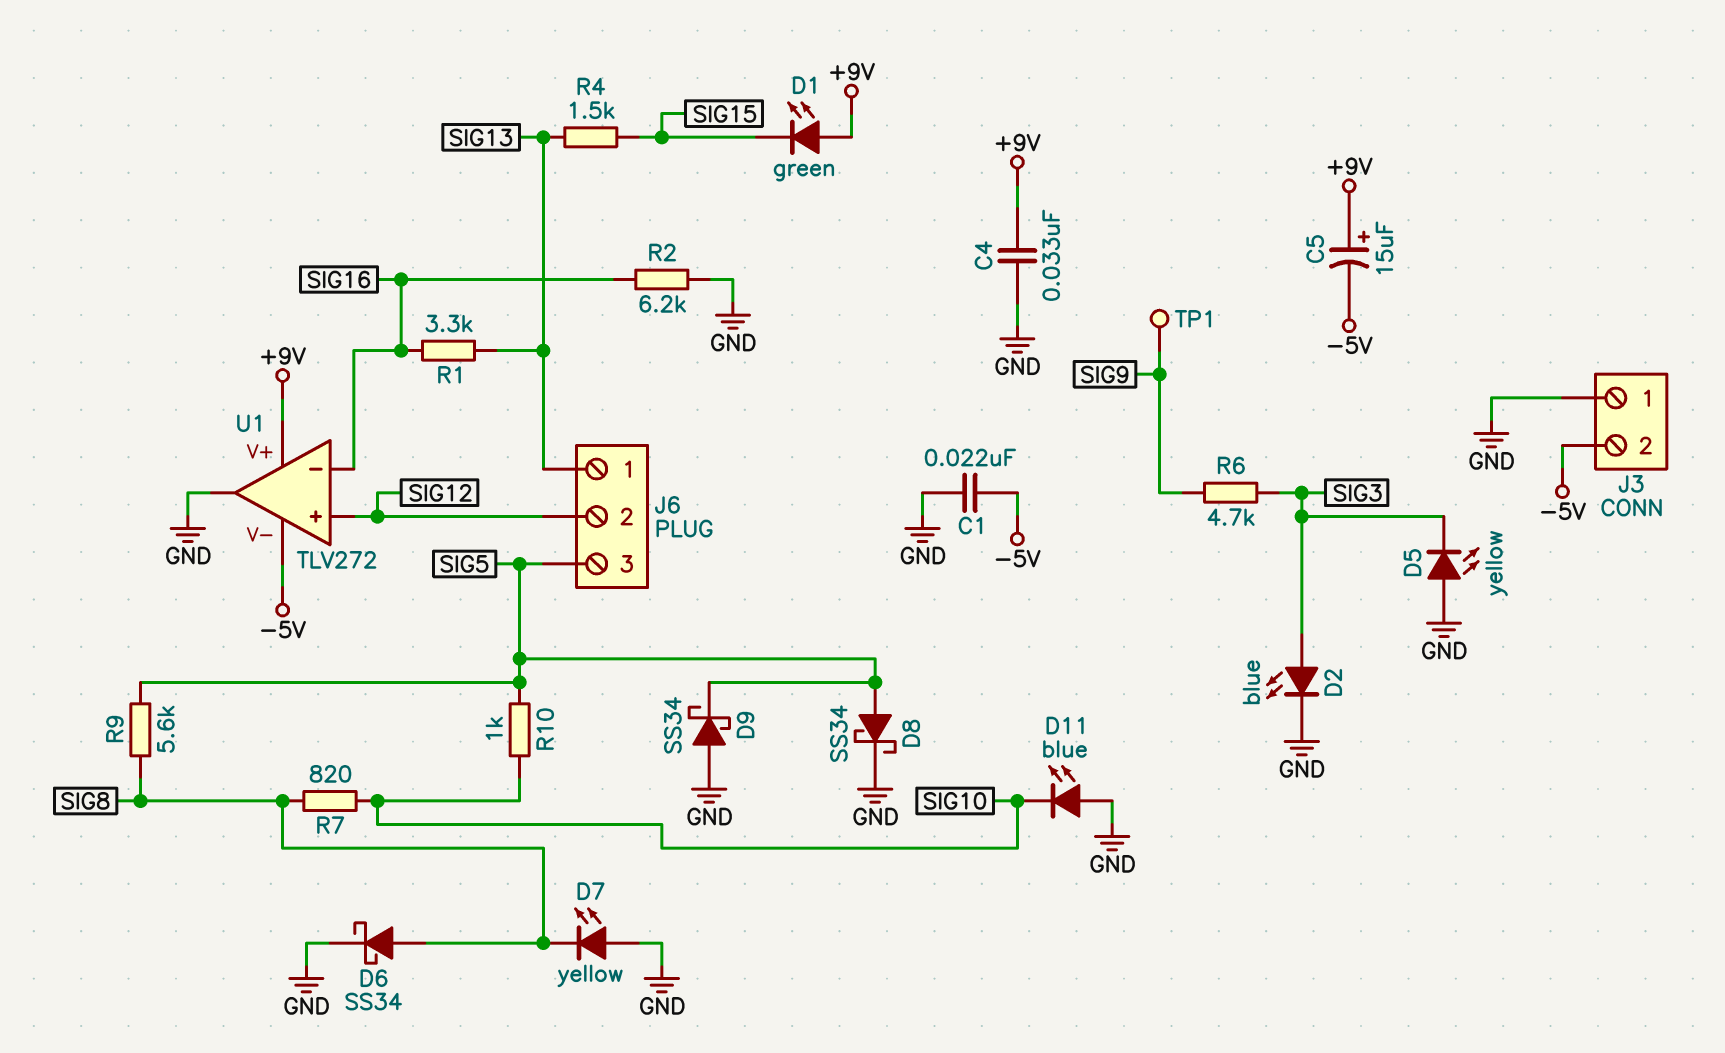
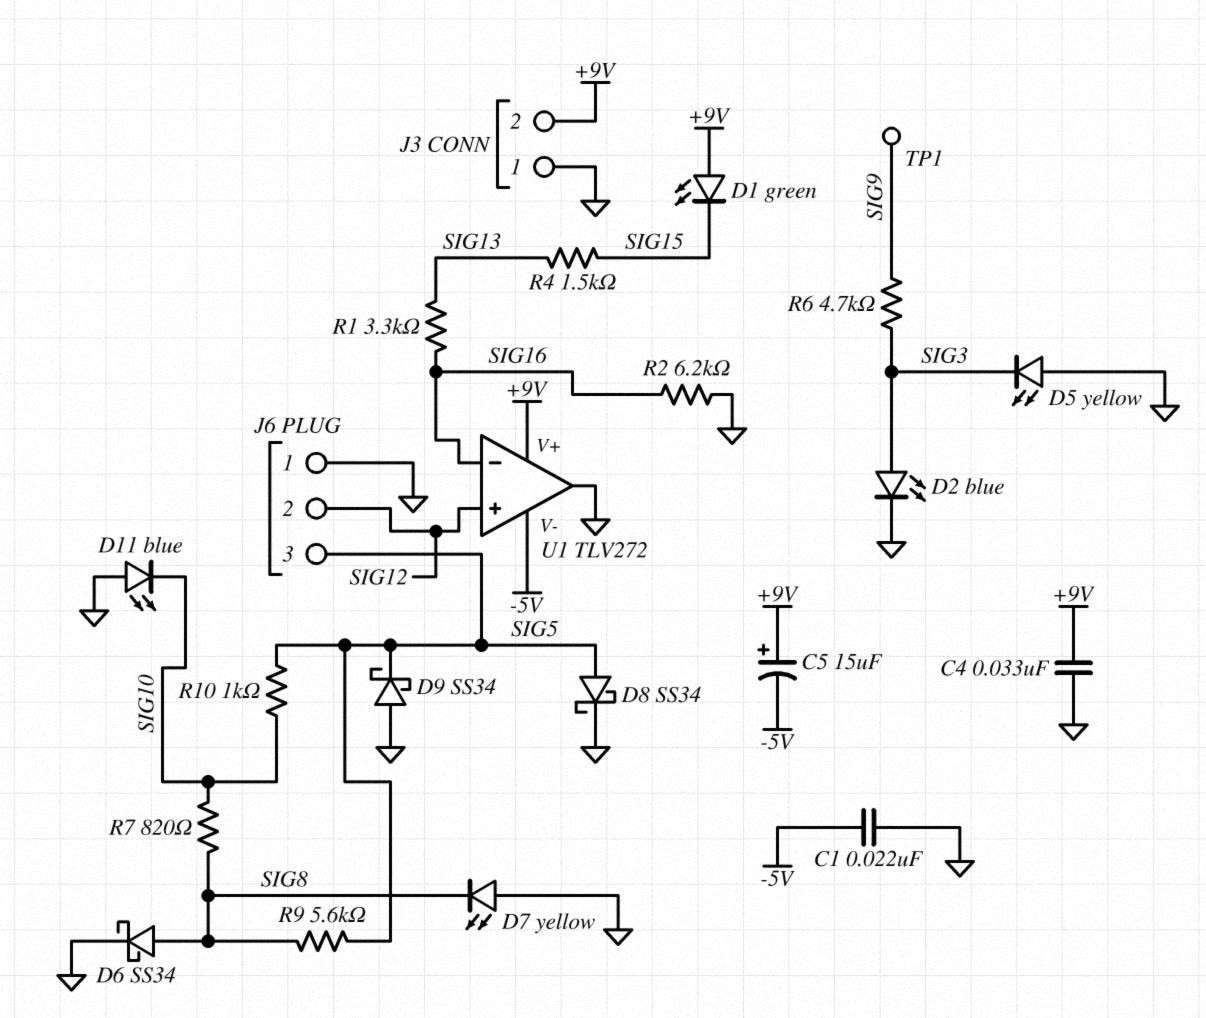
J3 pin 2: -5V -> +9V
J6 pin 1: SIG13 -> GND

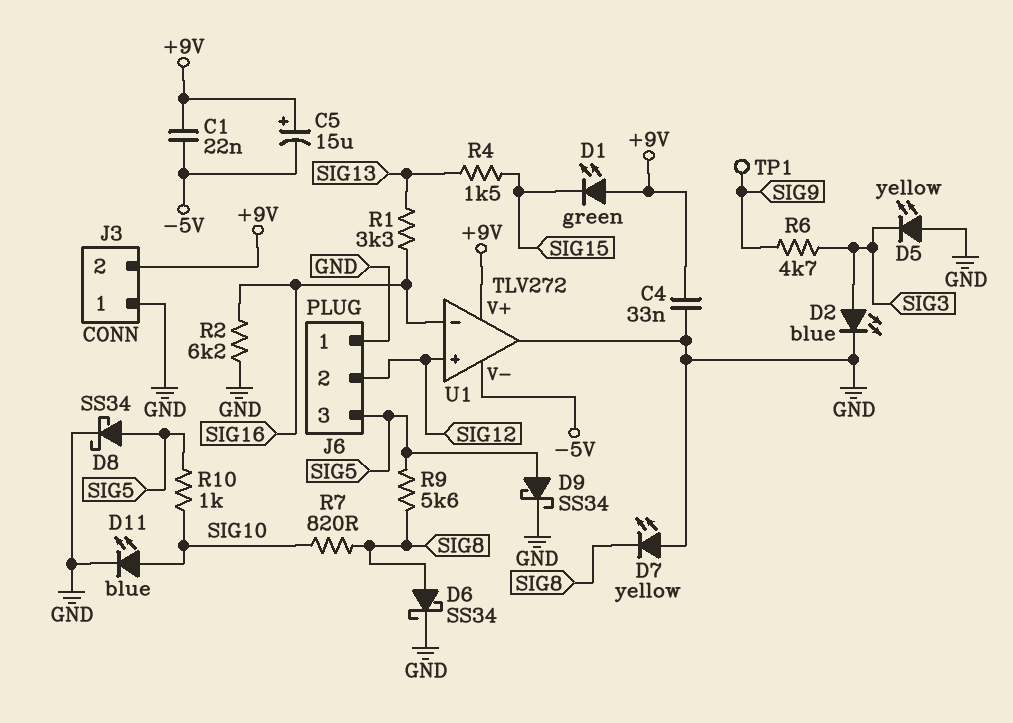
C1: 22nF (-5V, GND) -> 22nF (+9V, -5V)
D9: schottky SS34 (A GND, K SIG5) -> schottky SS34 (A SIG5, K GND)
D11: LED blue (A GND, K SIG10) -> LED blue (A SIG10, K GND)

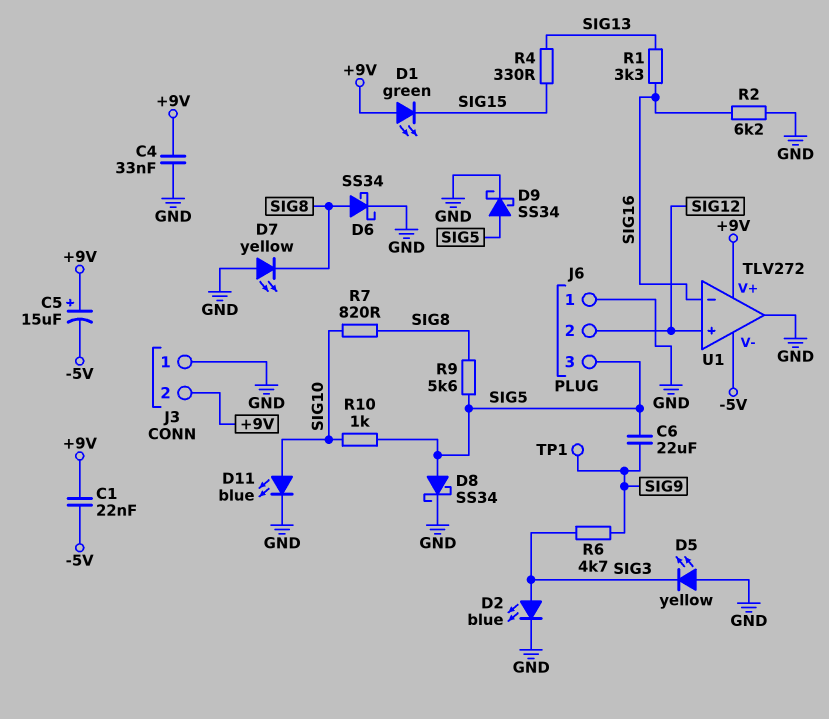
C6: none -> 22uF (SIG5, SIG9)
R4: 1.5k (SIG13, SIG15) -> 330 (SIG13, SIG15)

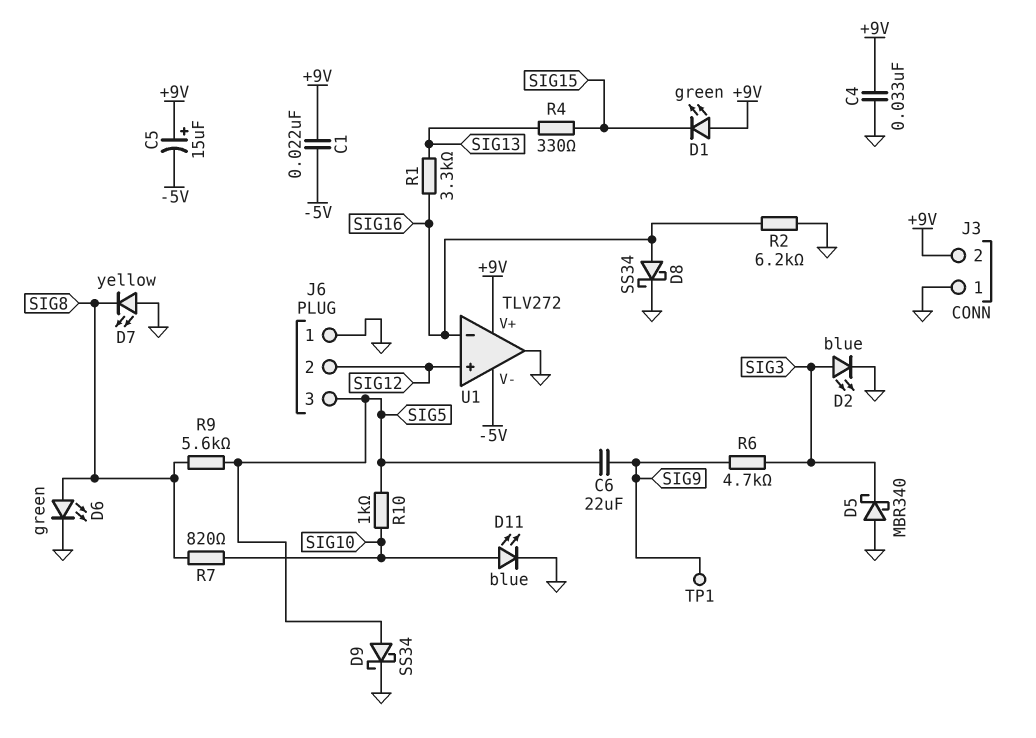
D5: LED yellow (A GND, K SIG3) -> schottky MBR340 (A GND, K SIG3)
D6: schottky SS34 (A SIG8, K GND) -> LED green (A SIG8, K GND)
D8: schottky SS34 (A SIG5, K GND) -> schottky SS34 (A SIG16, K GND)

